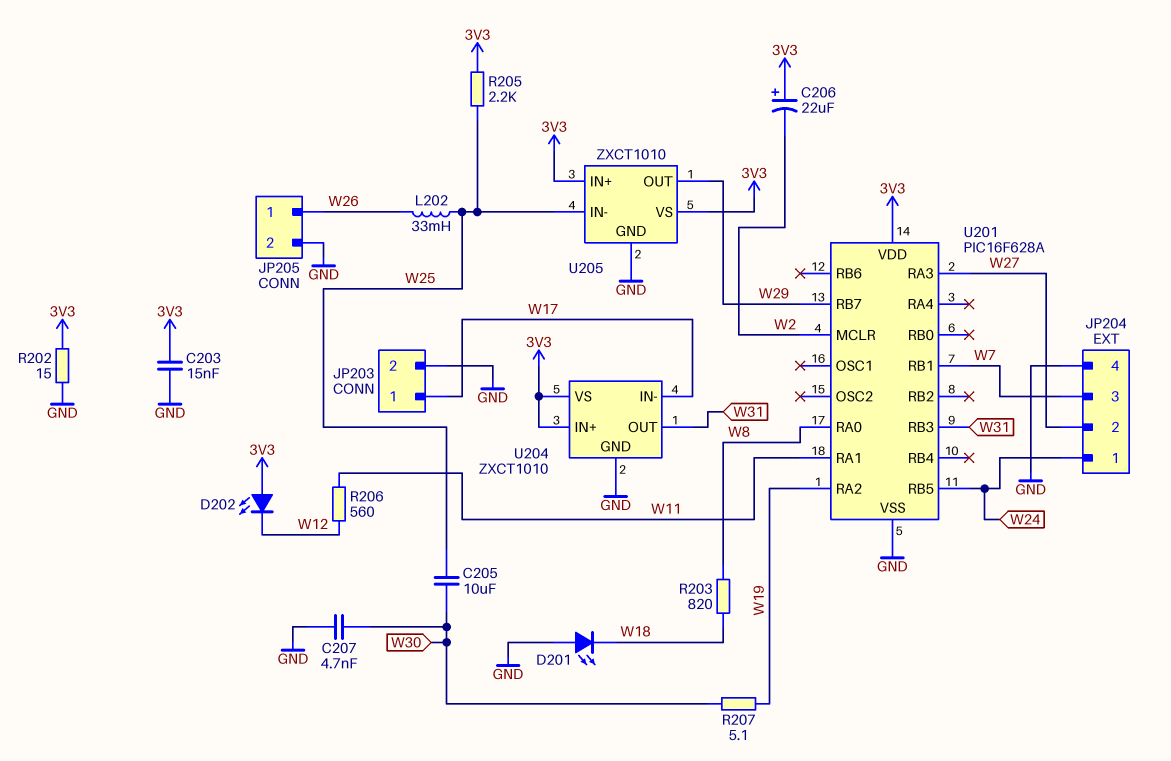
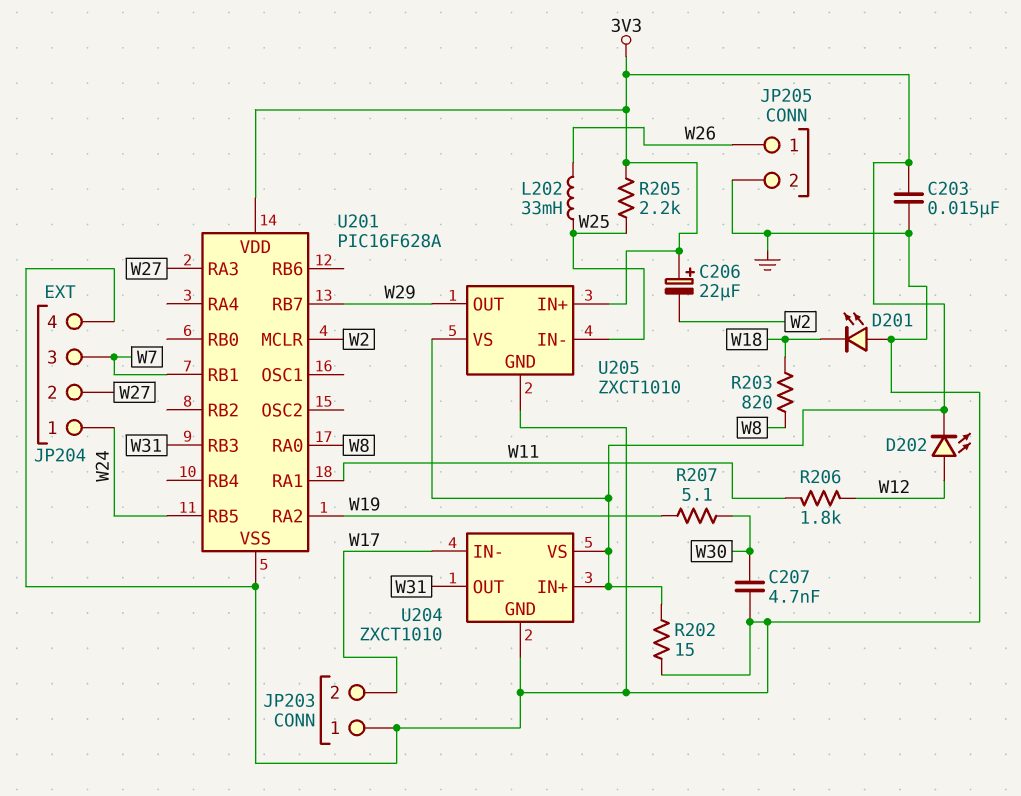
C205: 10uF (W25, W30) -> none
D202: LED (A 3V3, K W12) -> LED (A W12, K 3V3)
JP203 pin 1: W17 -> GND
JP203 pin 2: GND -> W17
R206: 560 (W11, W12) -> 1.8k (W11, W12)

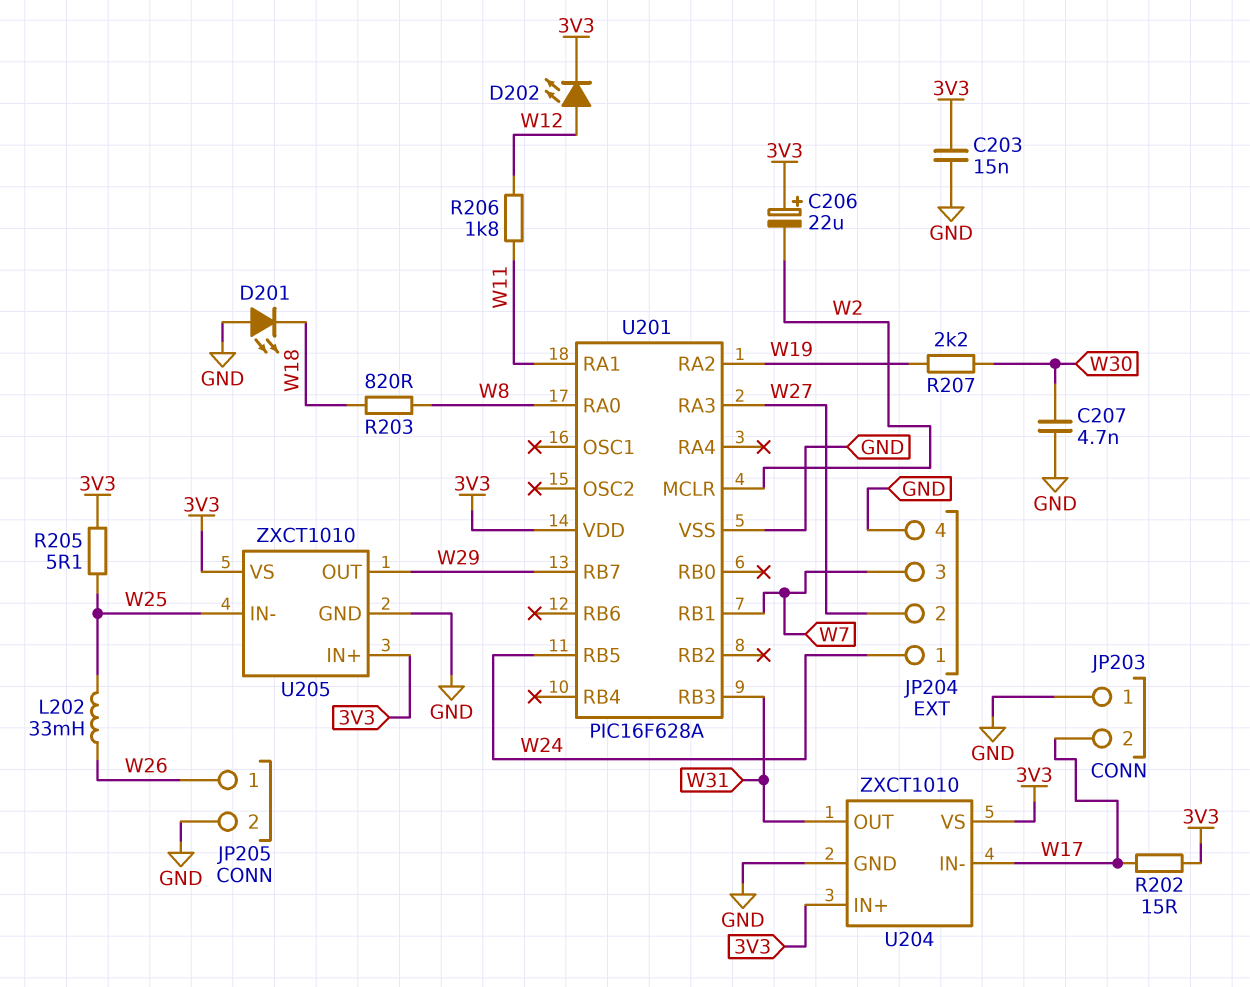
R202: 15 (3V3, GND) -> 15 (3V3, W17)
R205: 2.2k (3V3, W25) -> 5.1 (3V3, W25)
R207: 5.1 (W19, W30) -> 2.2k (W19, W30)

